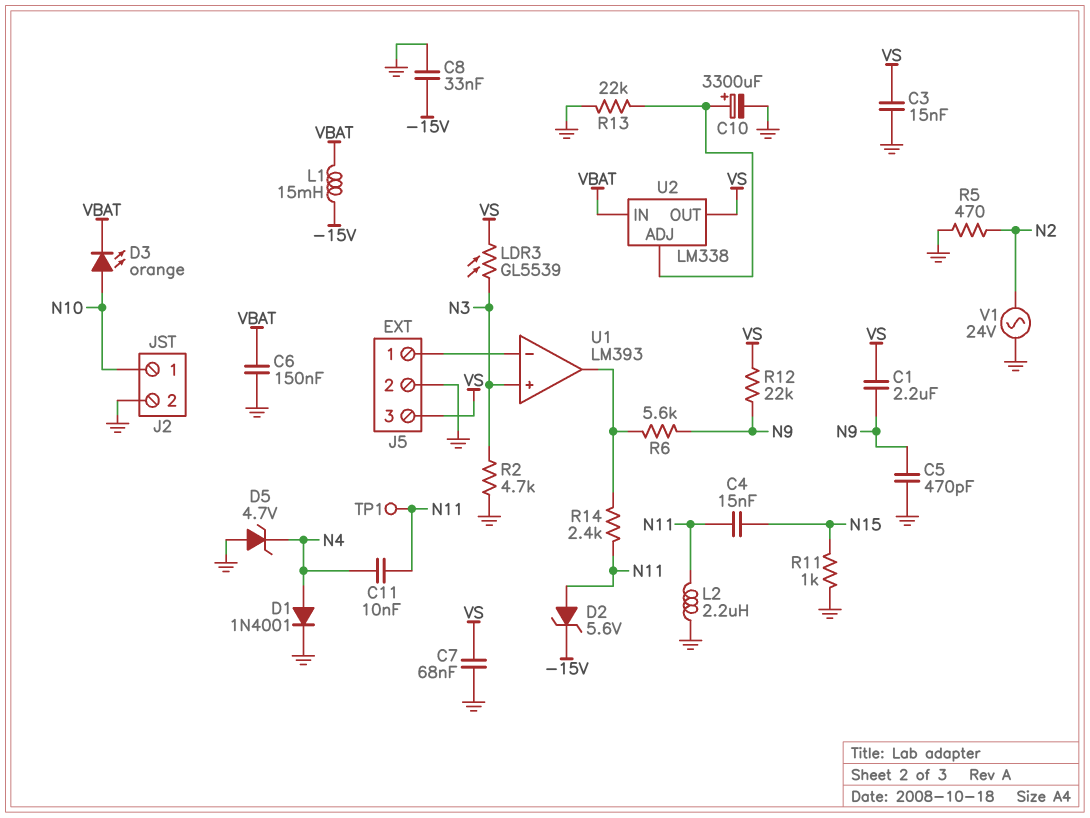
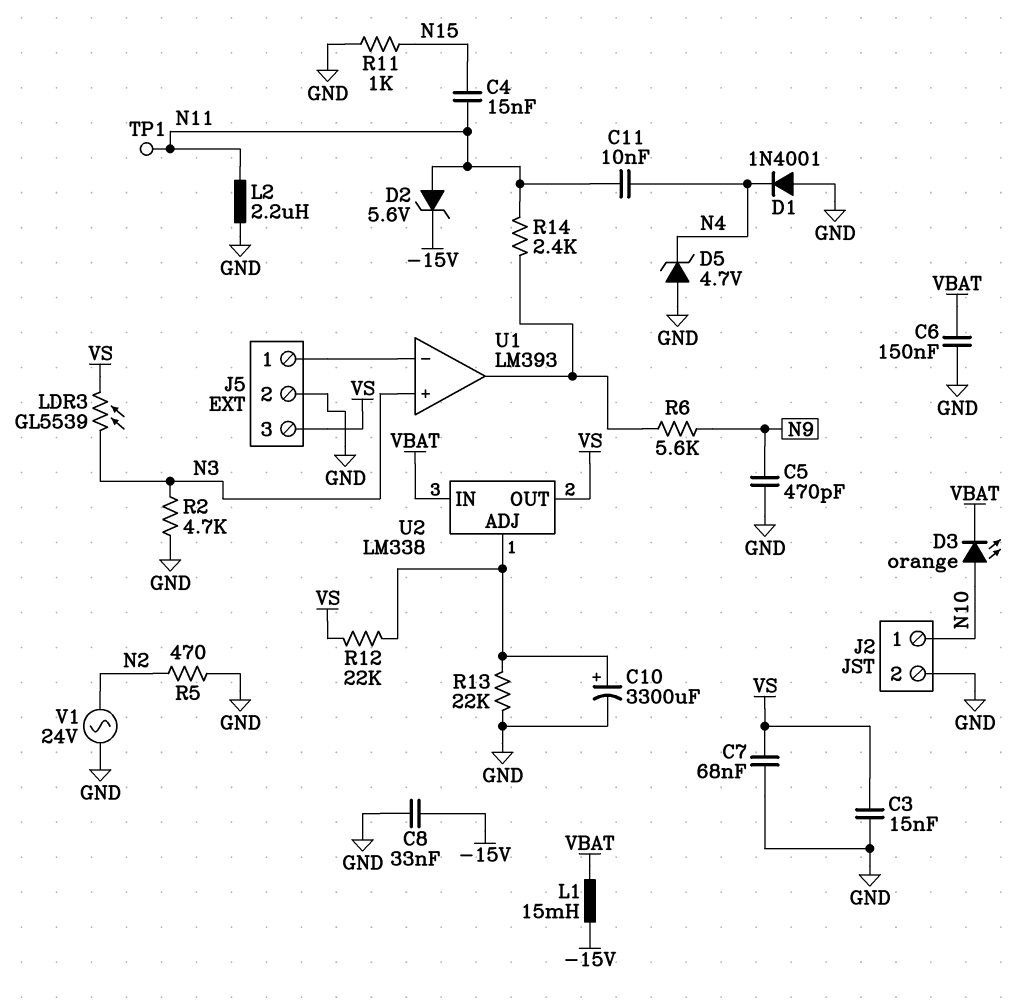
C1: 2.2uF (N9, VS) -> none
D1: diode 1N4001 (A N4, K GND) -> diode 1N4001 (A GND, K N4)
R12: 22k (N9, VS) -> 22k (U2/ADJ, VS)

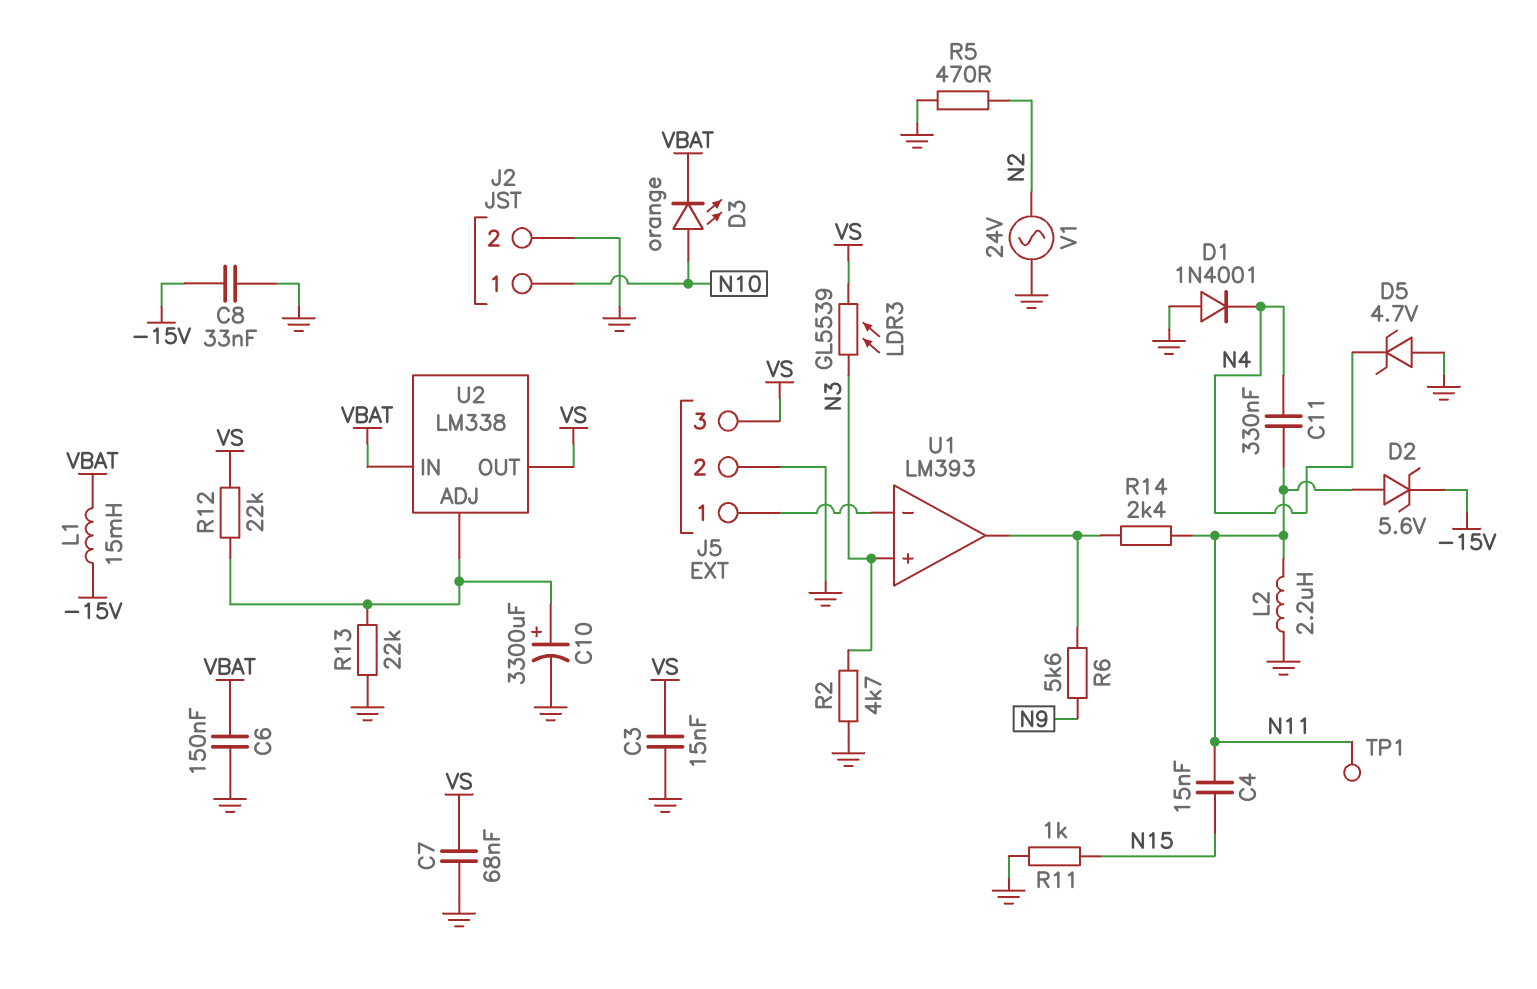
C5: 470pF (GND, N9) -> none
C11: 10nF (N4, N11) -> 330nF (N4, N11)

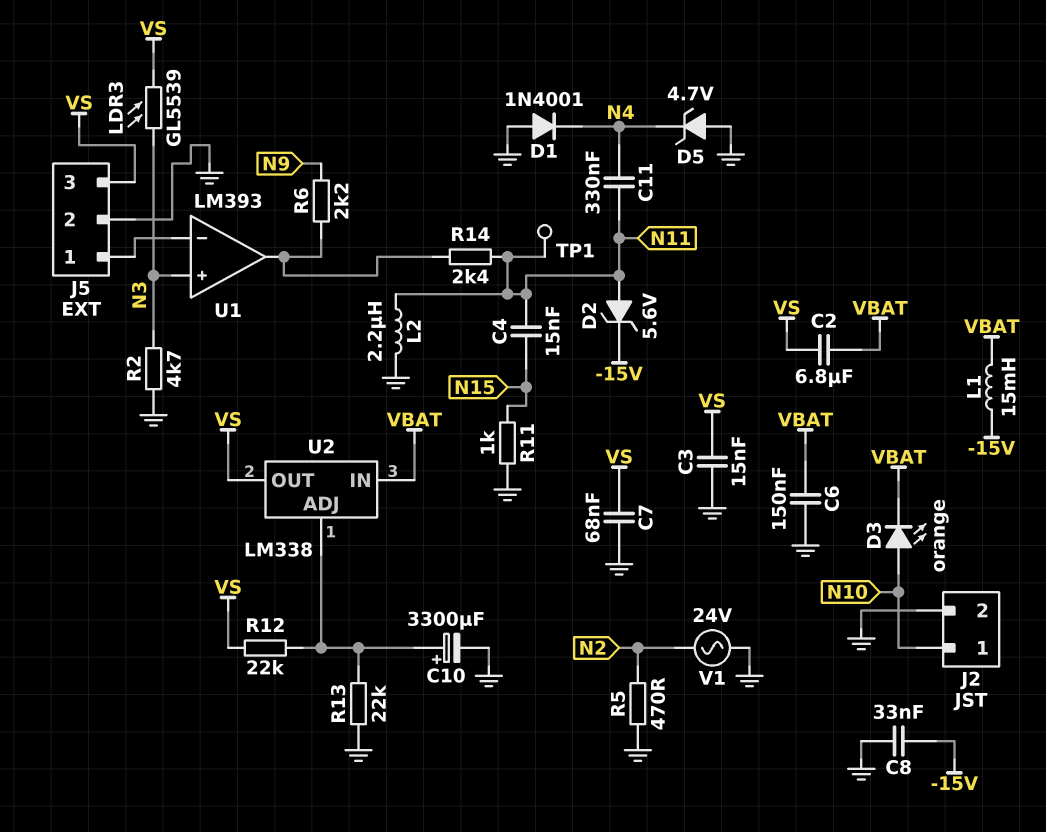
C2: none -> 6.8uF (VBAT, VS)
R6: 5.6k (N9, U1/out) -> 2.2k (N9, U1/out)

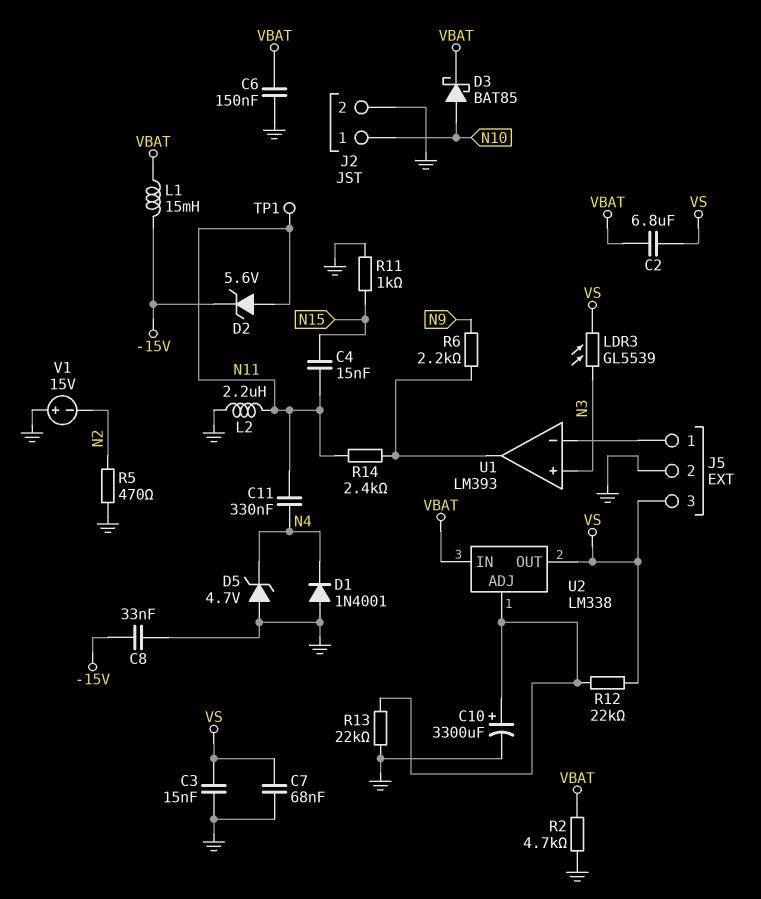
D3: LED orange (A N10, K VBAT) -> schottky BAT85 (A N10, K VBAT)
R2: 4.7k (GND, N3) -> 4.7k (GND, VBAT)
V1: AC 24V (GND, N2) -> 15V (plus GND, minus N2)

